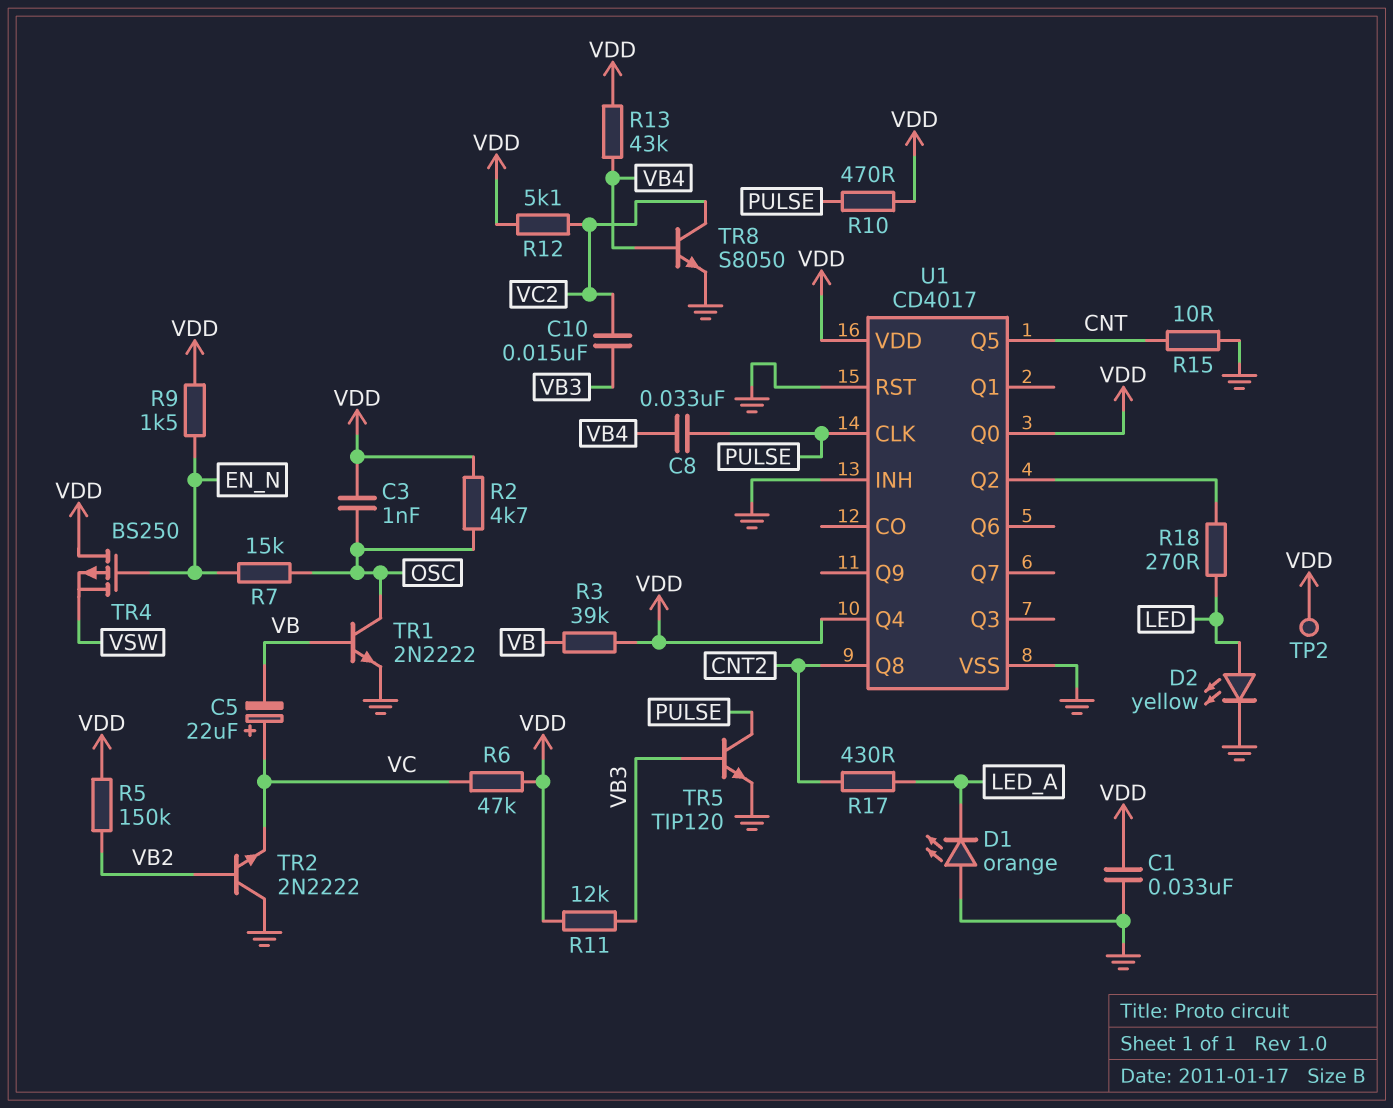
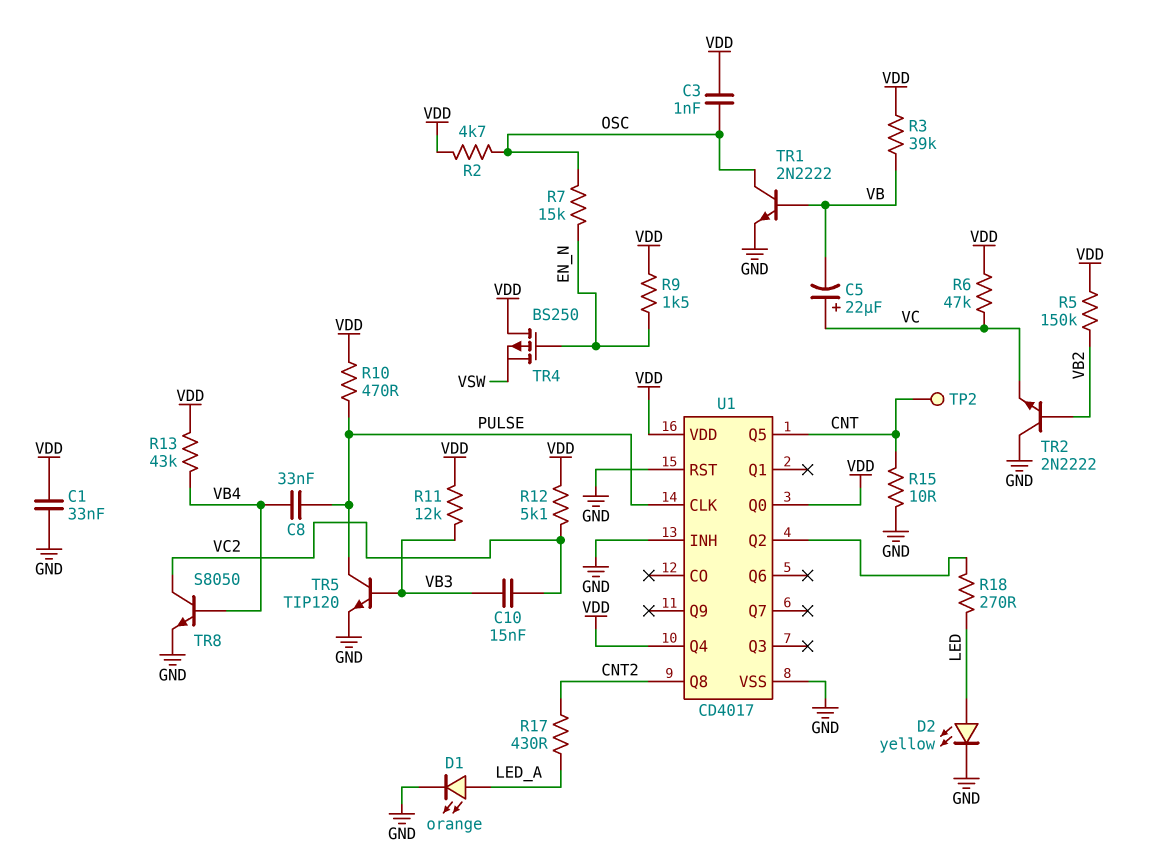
D1: LED orange (A GND, K LED_A) -> LED orange (A LED_A, K GND)
TP2: test point (VDD) -> test point (CNT)

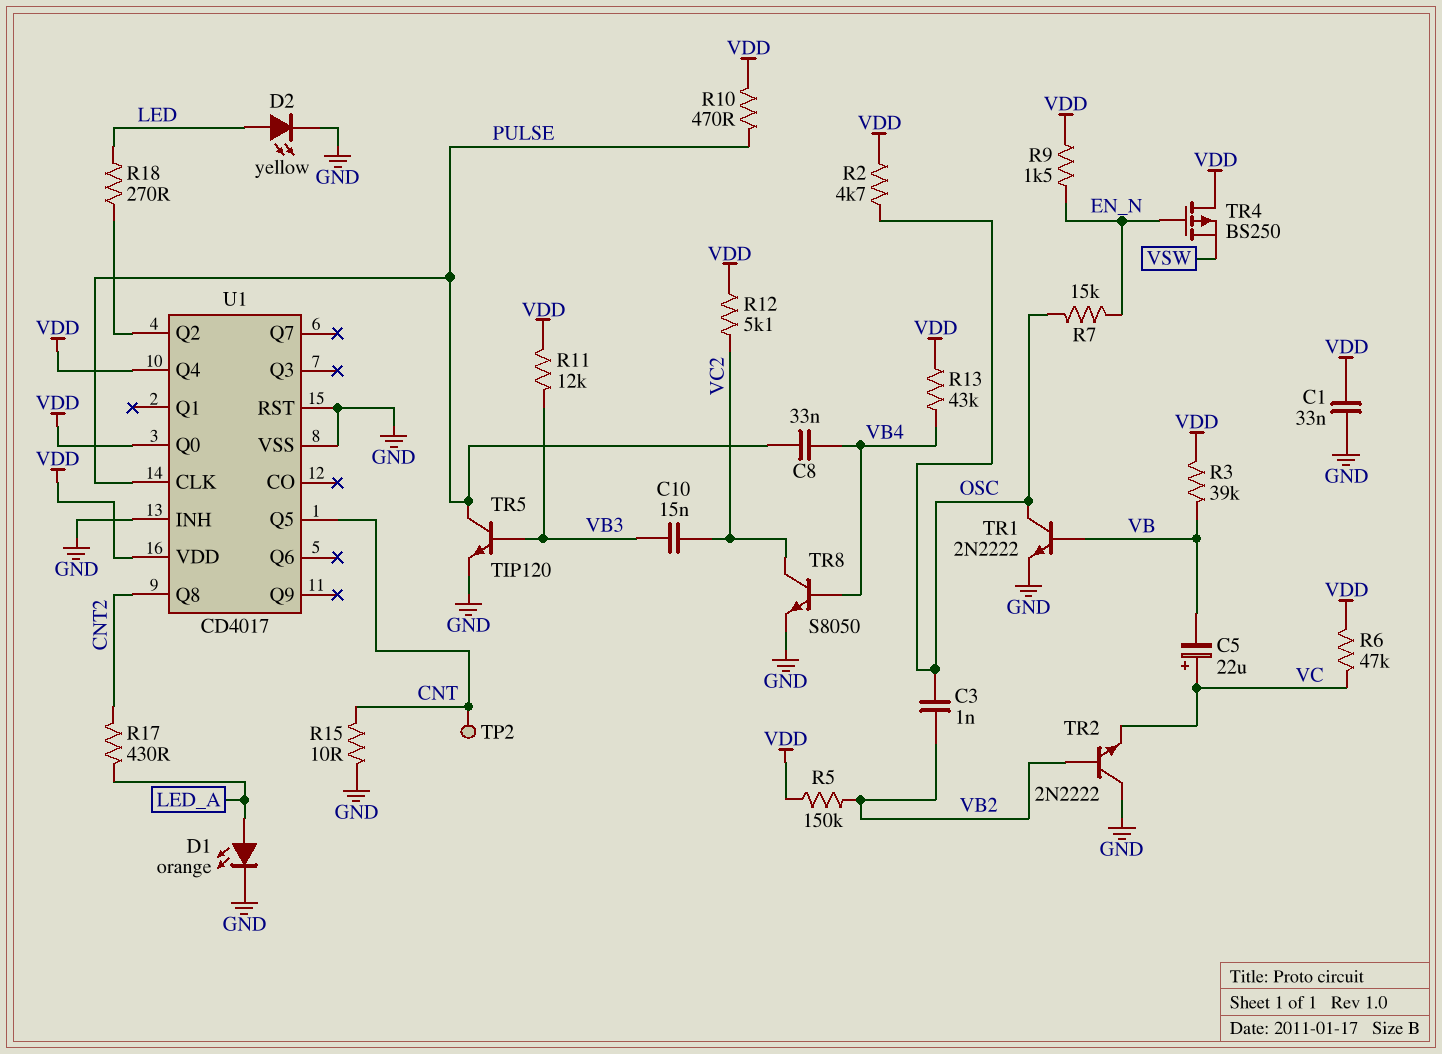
C3: 1nF (OSC, VDD) -> 1nF (OSC, VB2)

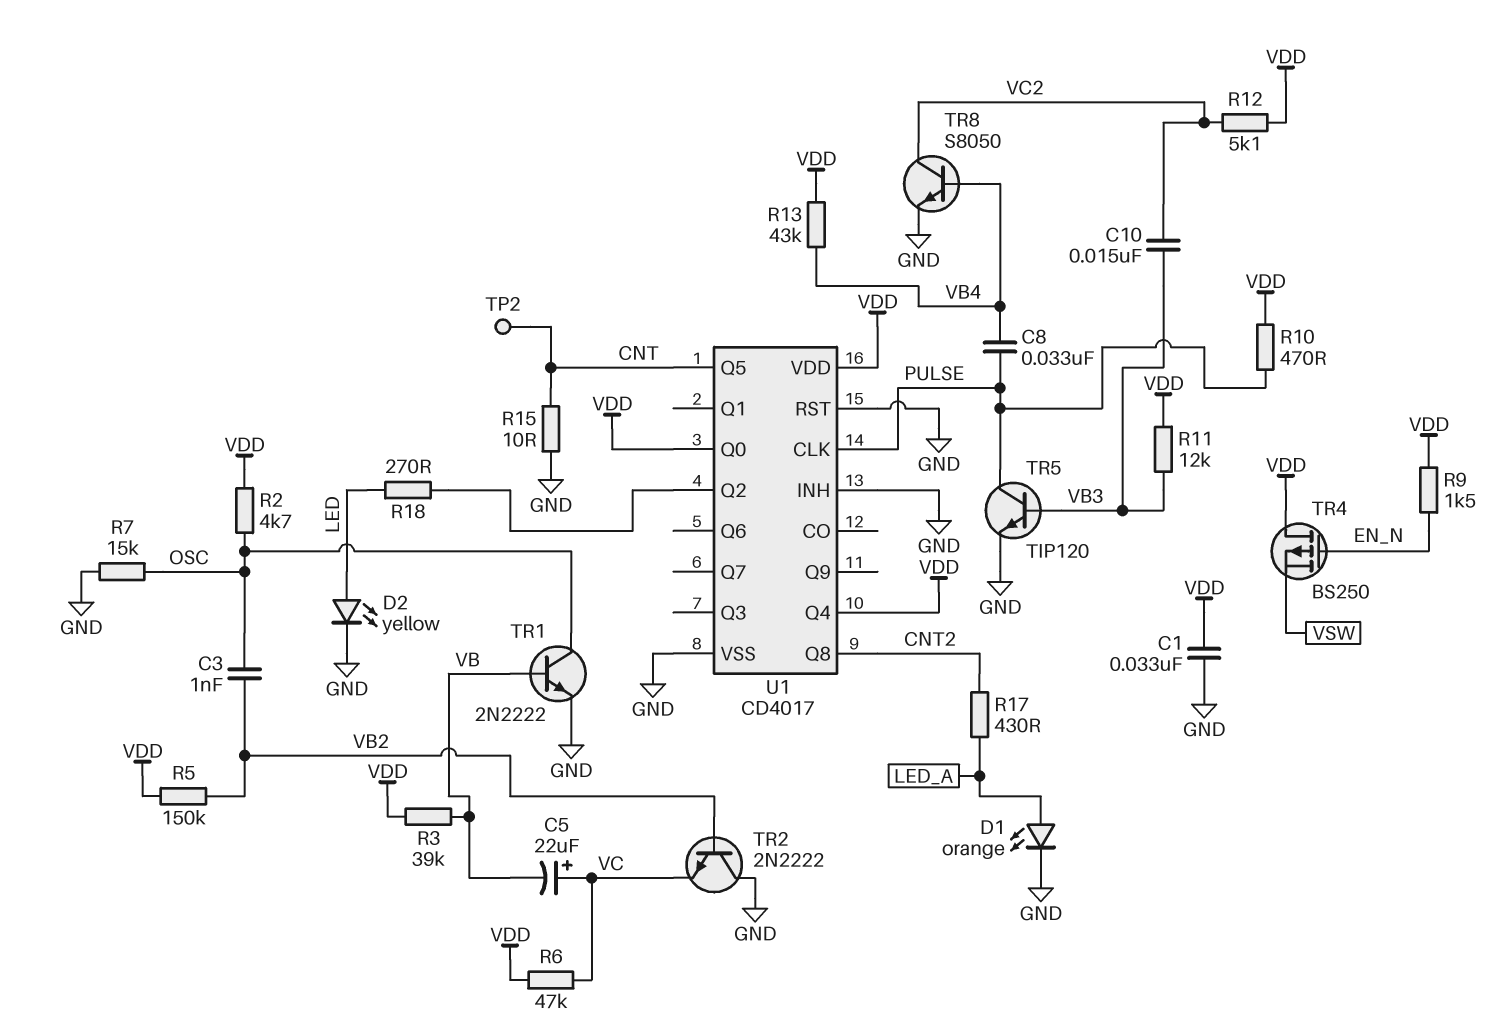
R7: 15k (EN_N, OSC) -> 15k (GND, OSC)

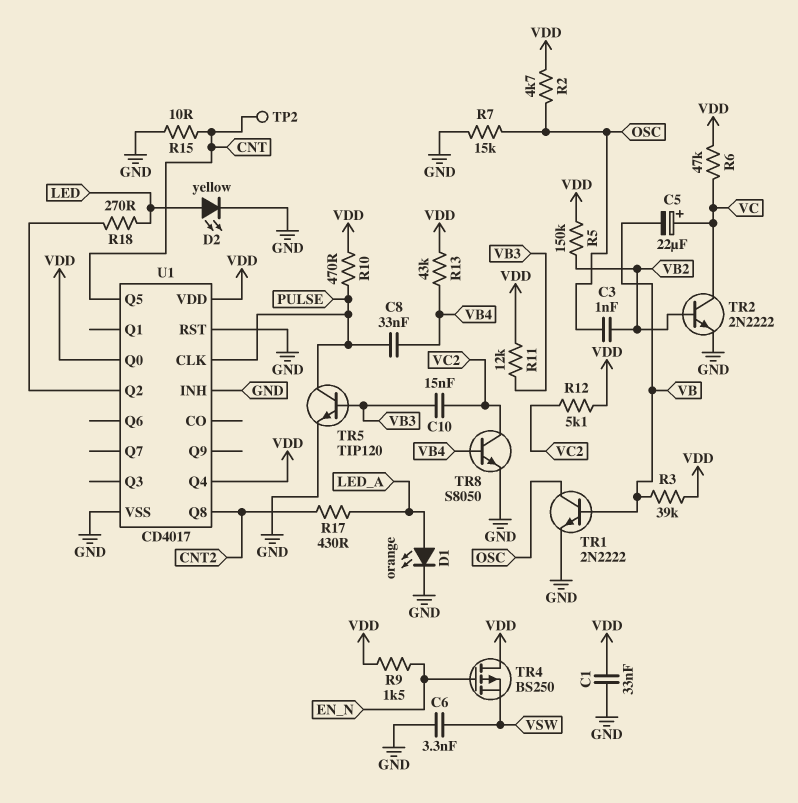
C6: none -> 3.3nF (GND, VSW)
TR2: NPN 2N2222 (B VB2, C GND, E VC) -> NPN 2N2222 (B VB2, C VC, E GND)

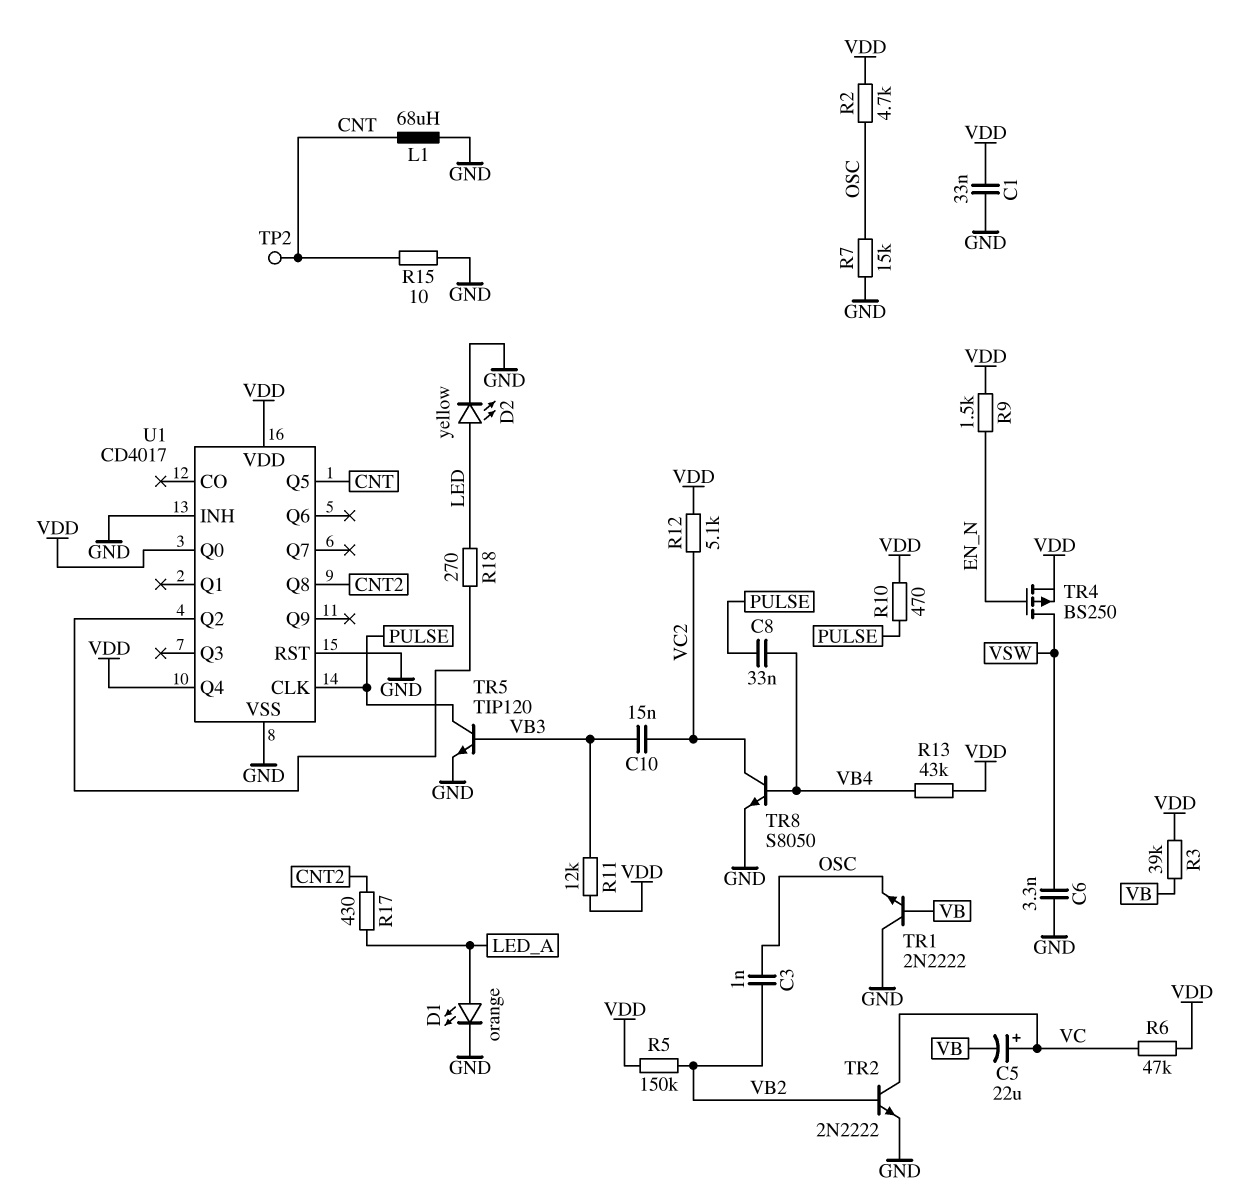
L1: none -> 68uH (CNT, GND)
TR1: NPN 2N2222 (B VB, C OSC, E GND) -> NPN 2N2222 (B VB, C GND, E OSC)
TR4: PMOS BS250 (G EN_N, D VDD, S VSW) -> PMOS BS250 (G EN_N, D VSW, S VDD)

